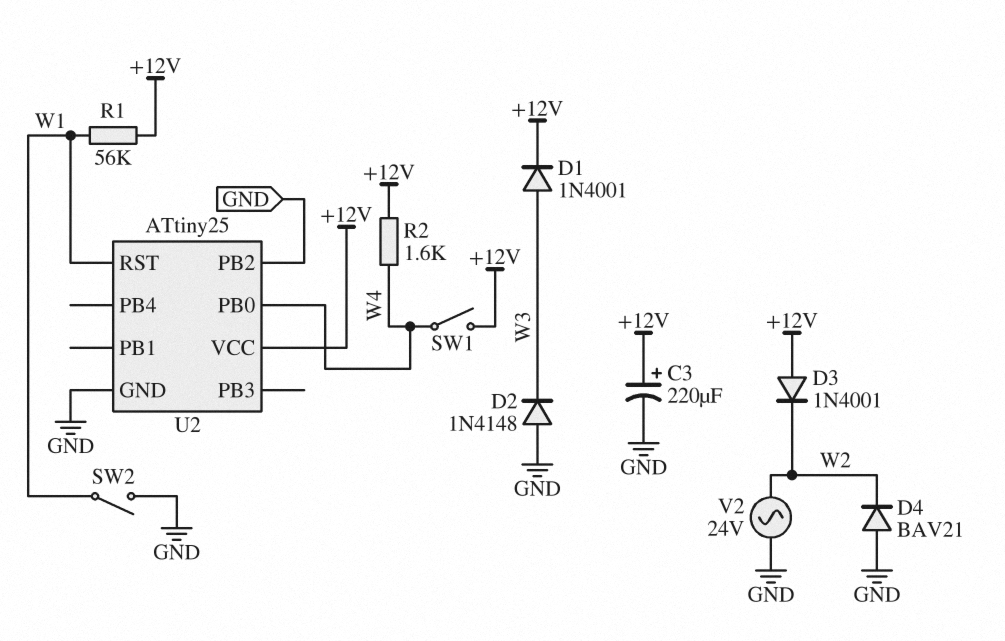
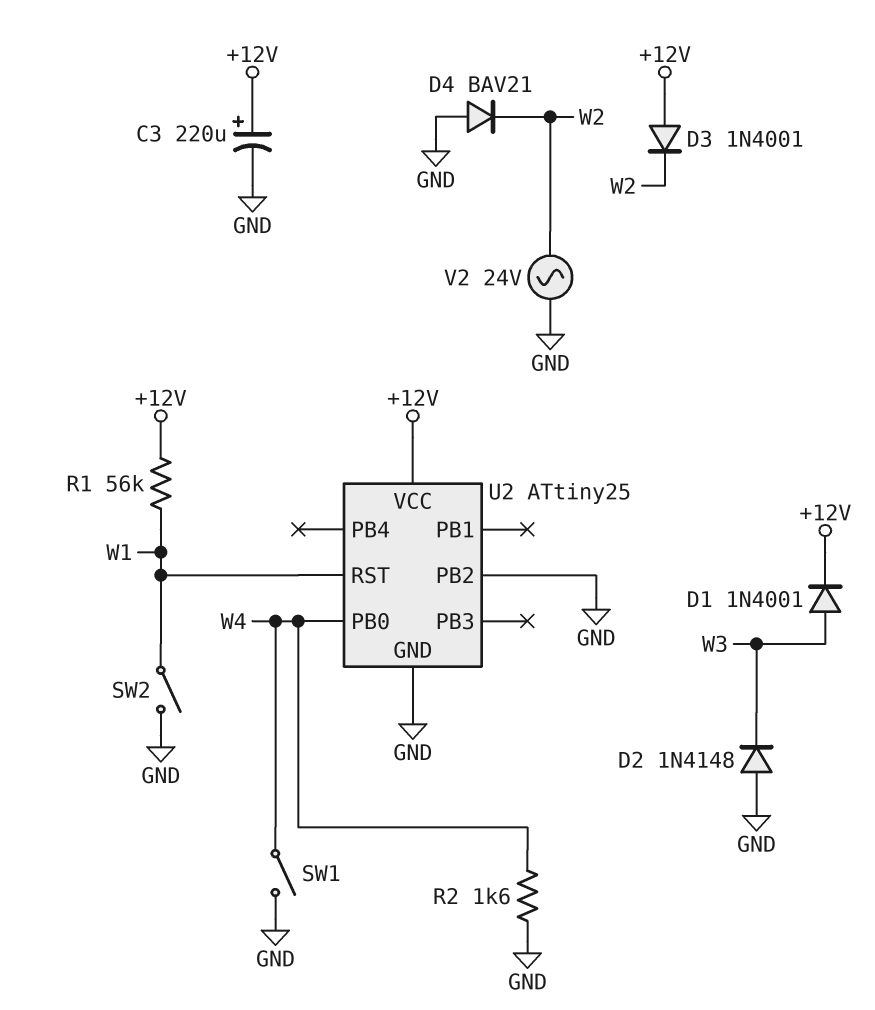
R2: 1.6k (+12V, W4) -> 1.6k (GND, W4)
SW1: switch (+12V, W4) -> switch (GND, W4)

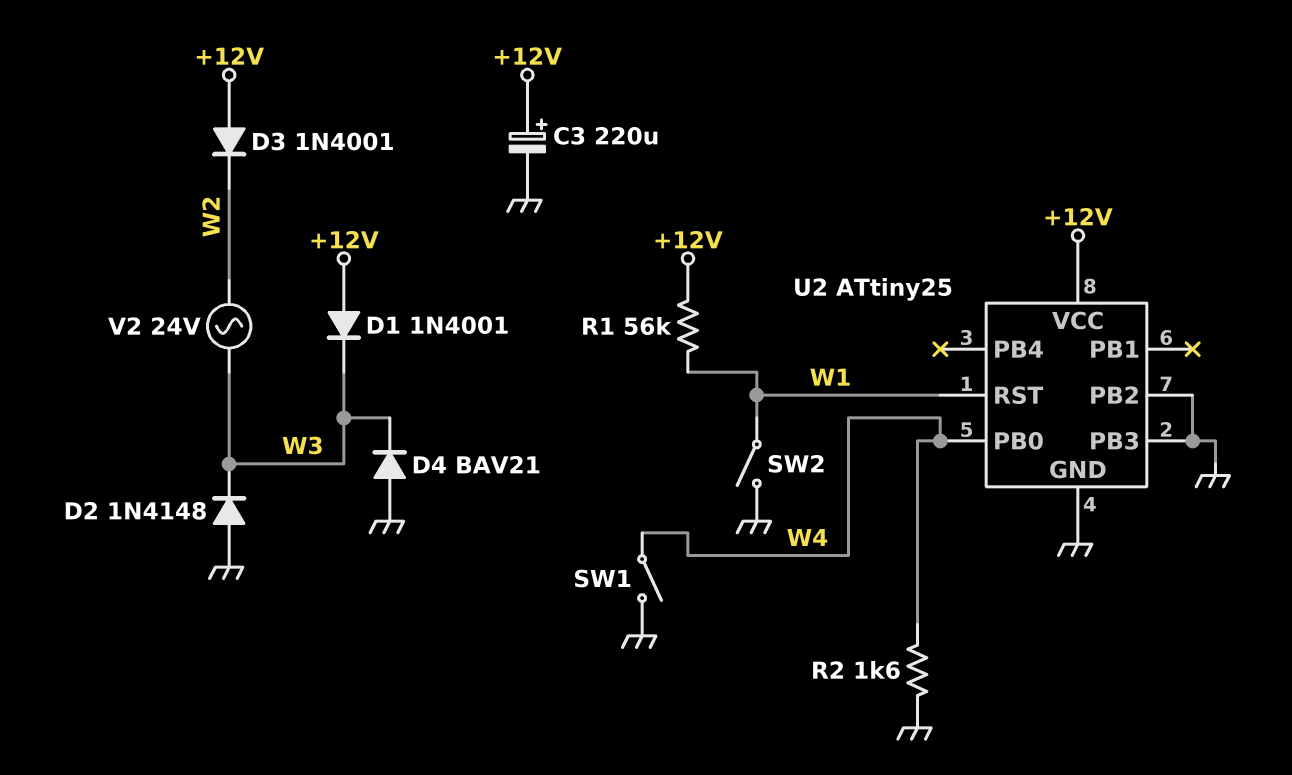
D1: diode 1N4001 (A W3, K +12V) -> diode 1N4001 (A +12V, K W3)
D4: diode BAV21 (A GND, K W2) -> diode BAV21 (A GND, K W3)
U2 pin PB3: none -> GND
V2: AC 24V (GND, W2) -> AC 24V (W2, W3)

